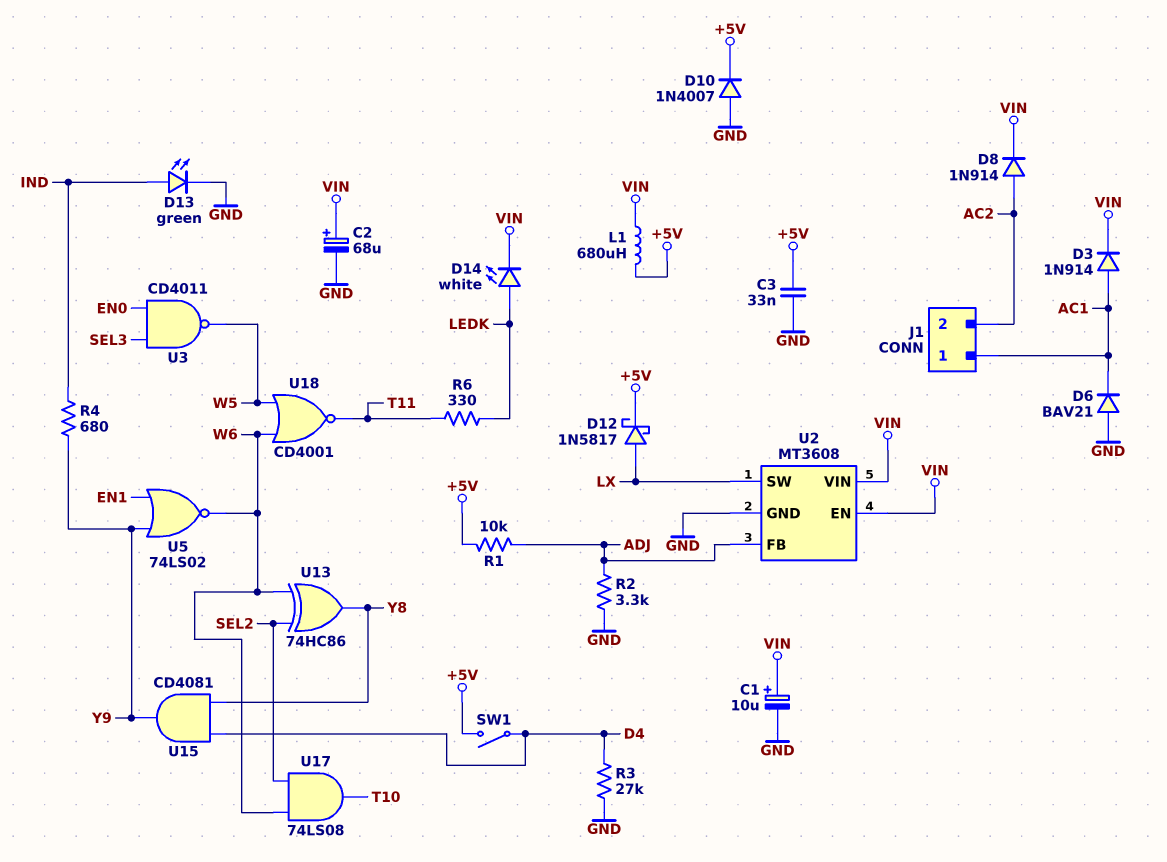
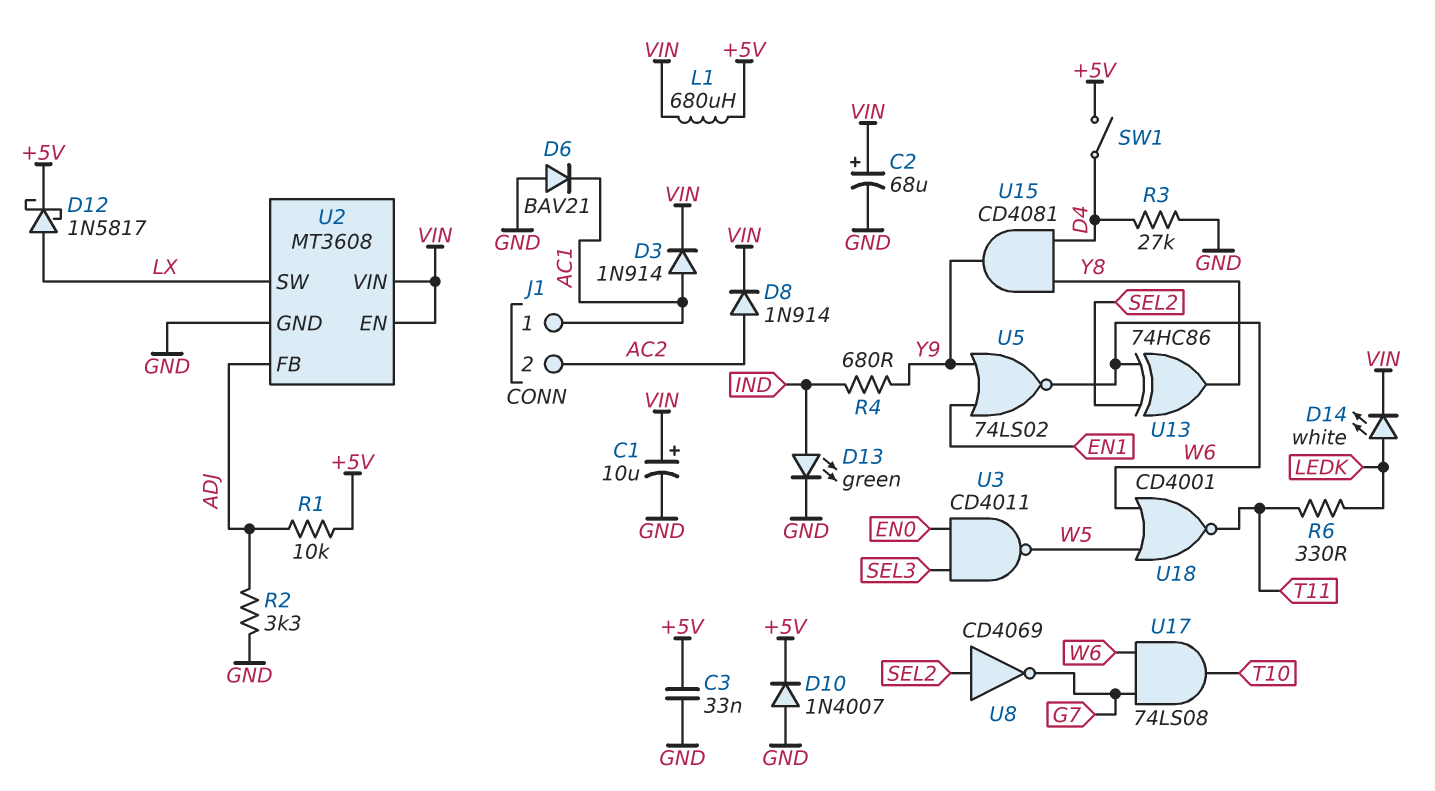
U8: none -> NOT CD4069 (in SEL2, out G7)
U17: AND 74LS08 (in SEL2, in W6, out T10) -> AND 74LS08 (in G7, in W6, out T10)

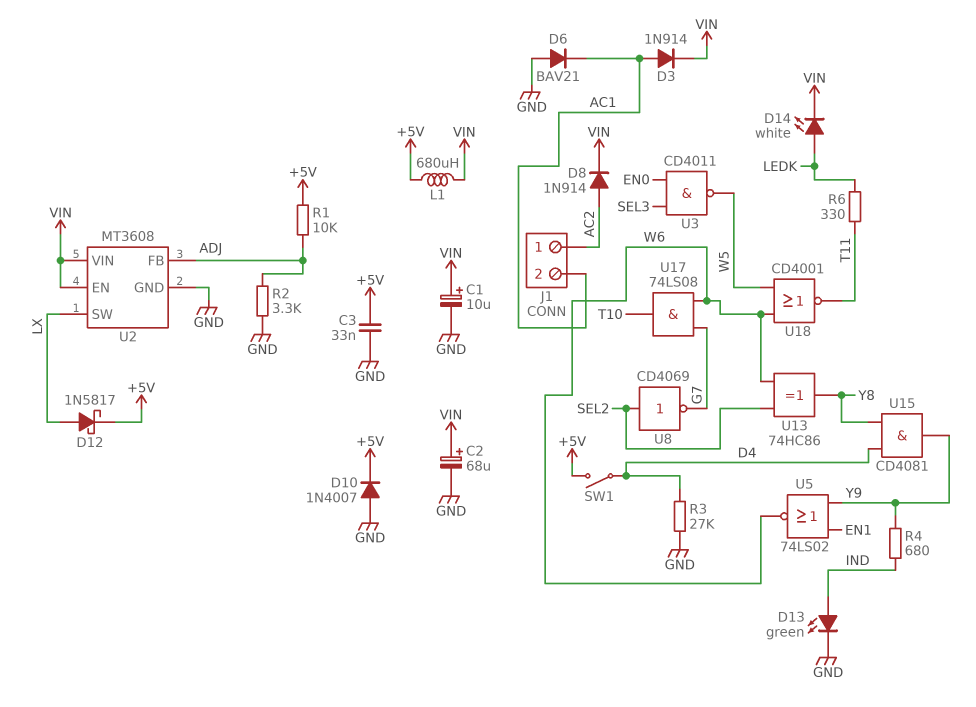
J1 pin 1: AC1 -> AC2
J1 pin 2: AC2 -> AC1

